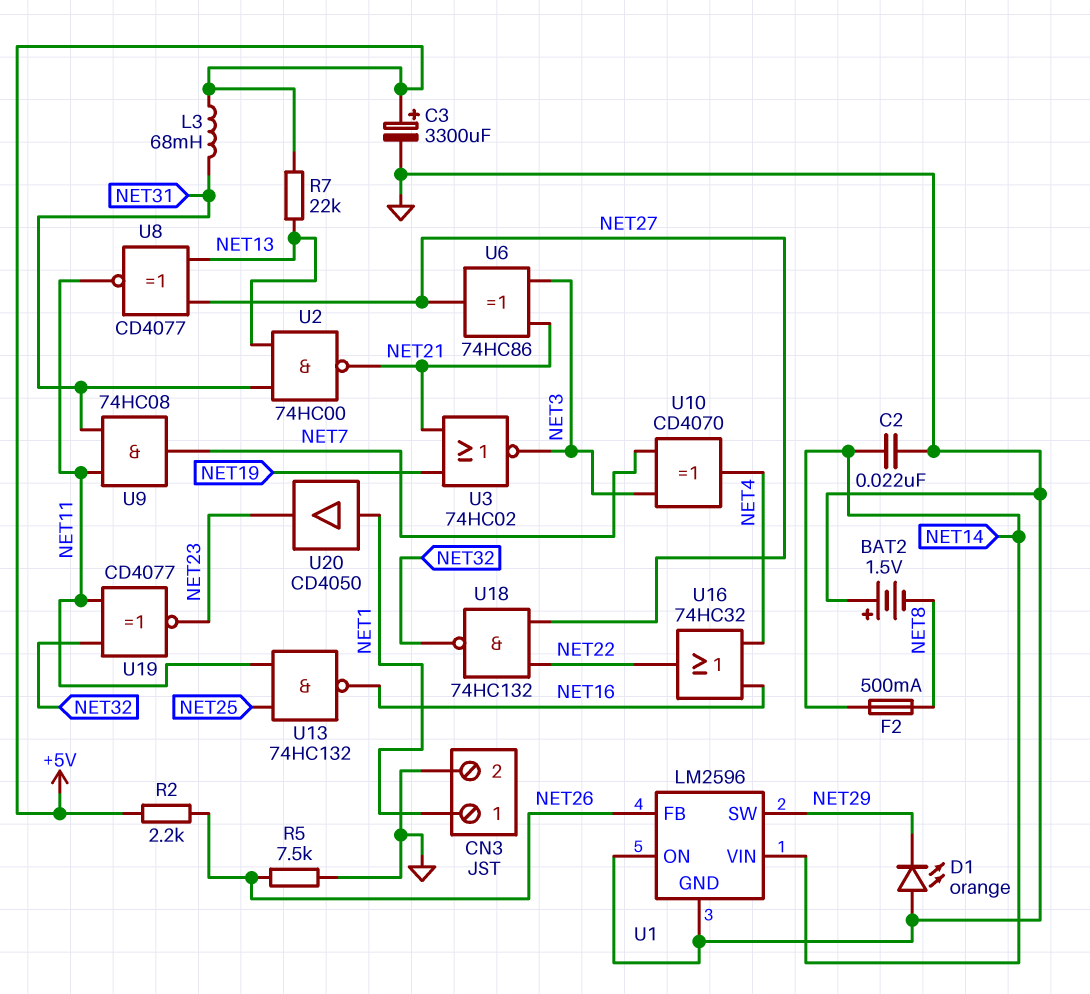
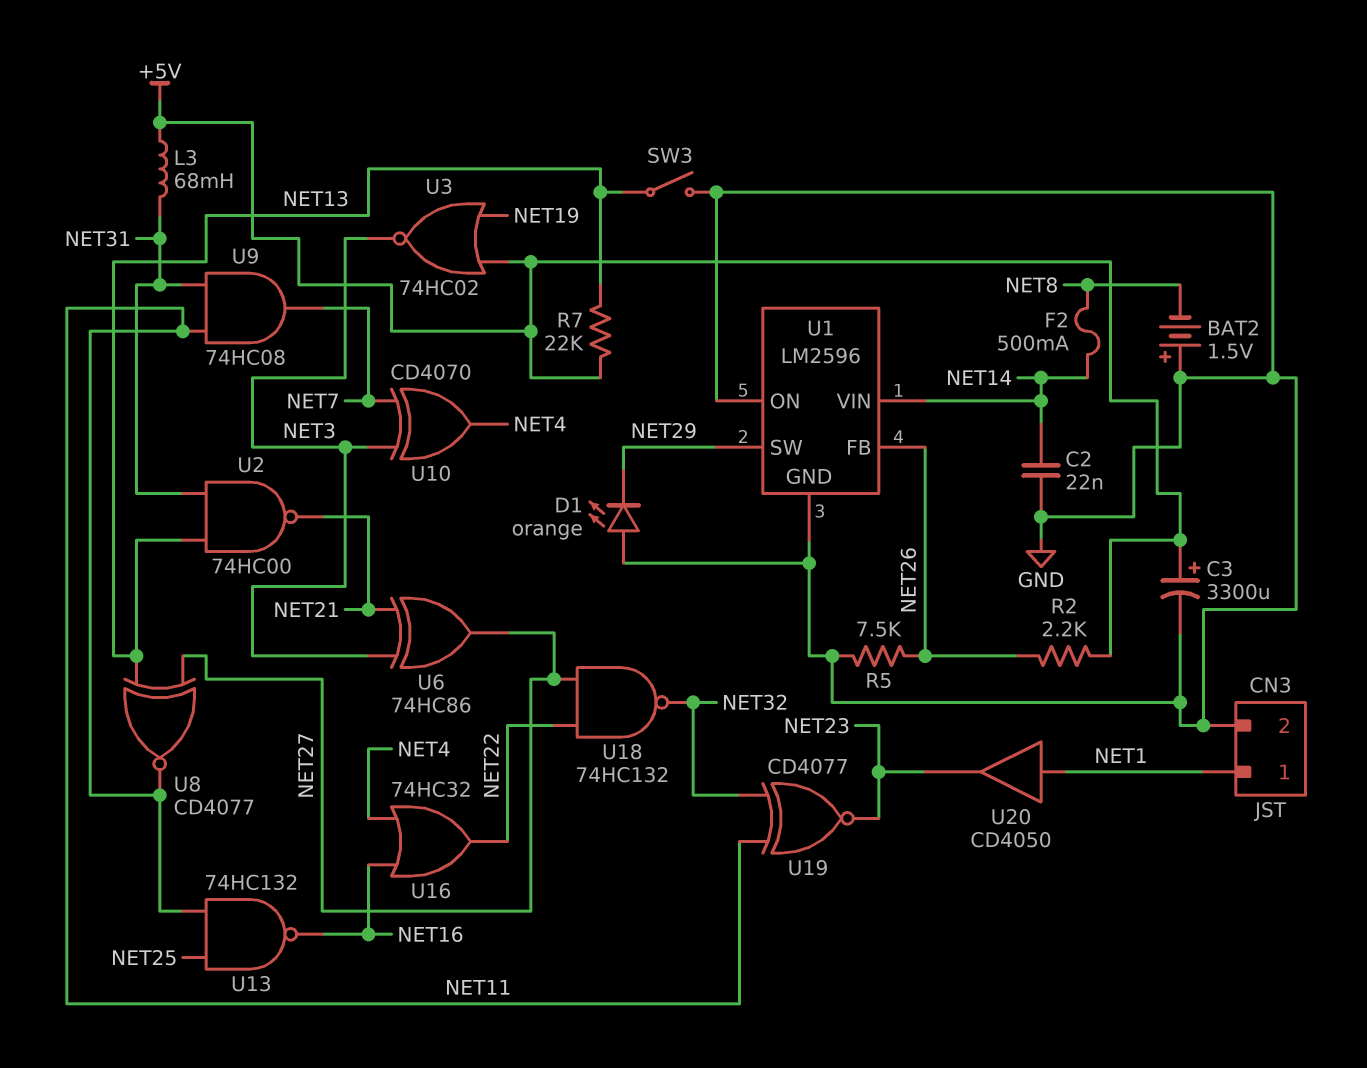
SW3: none -> switch (GND, NET13)
U3: NOR 74HC02 (in NET19, in NET21, out NET3) -> NOR 74HC02 (in +5V, in NET19, out NET3)

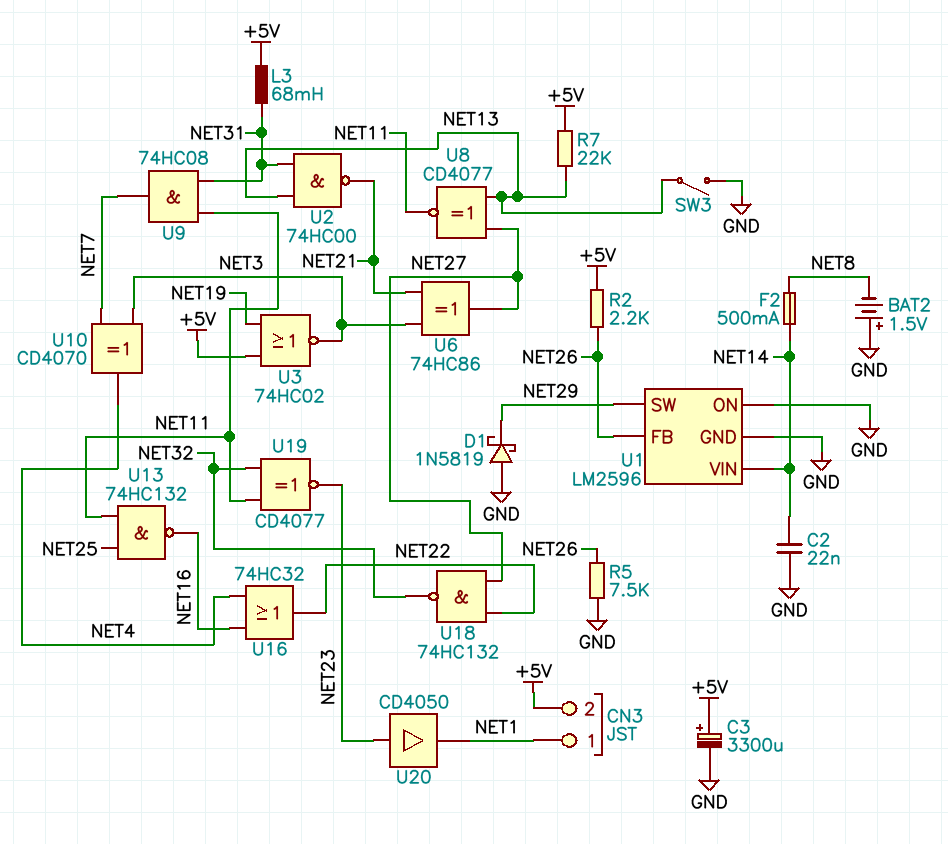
CN3 pin 2: GND -> +5V
D1: LED orange (A GND, K NET29) -> schottky 1N5819 (A GND, K NET29)
U20: buffer CD4050 (in NET1, out NET23) -> buffer CD4050 (in NET23, out NET1)

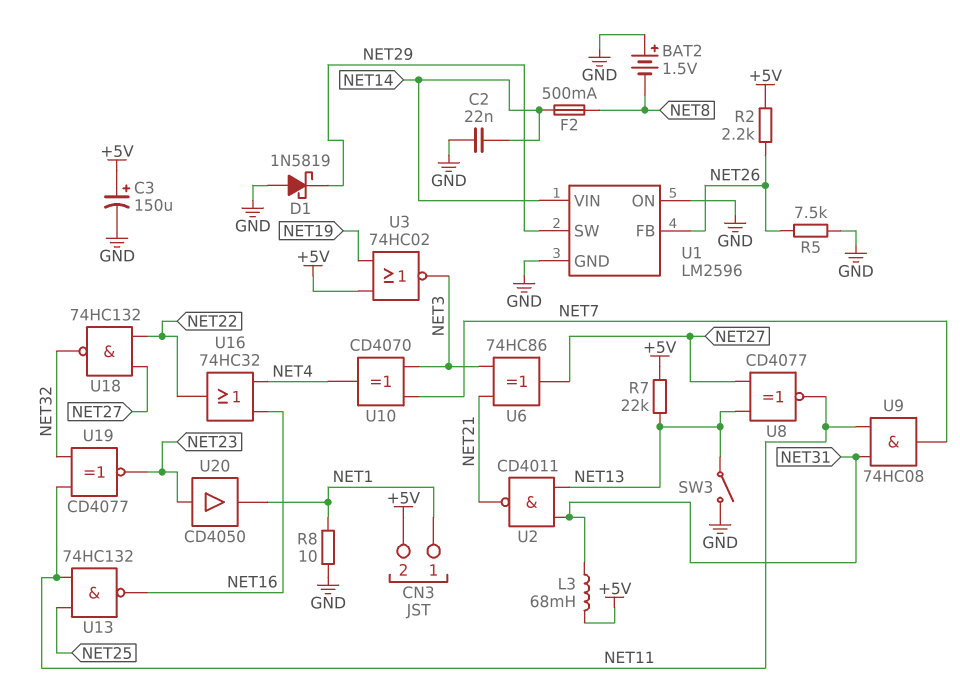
C3: 3300uF (plus +5V, minus GND) -> 150uF (plus +5V, minus GND)
R8: none -> 10 (GND, NET1)
U2: NAND 74HC00 (in NET13, in NET31, out NET21) -> NAND CD4011 (in NET13, in NET31, out NET21)

